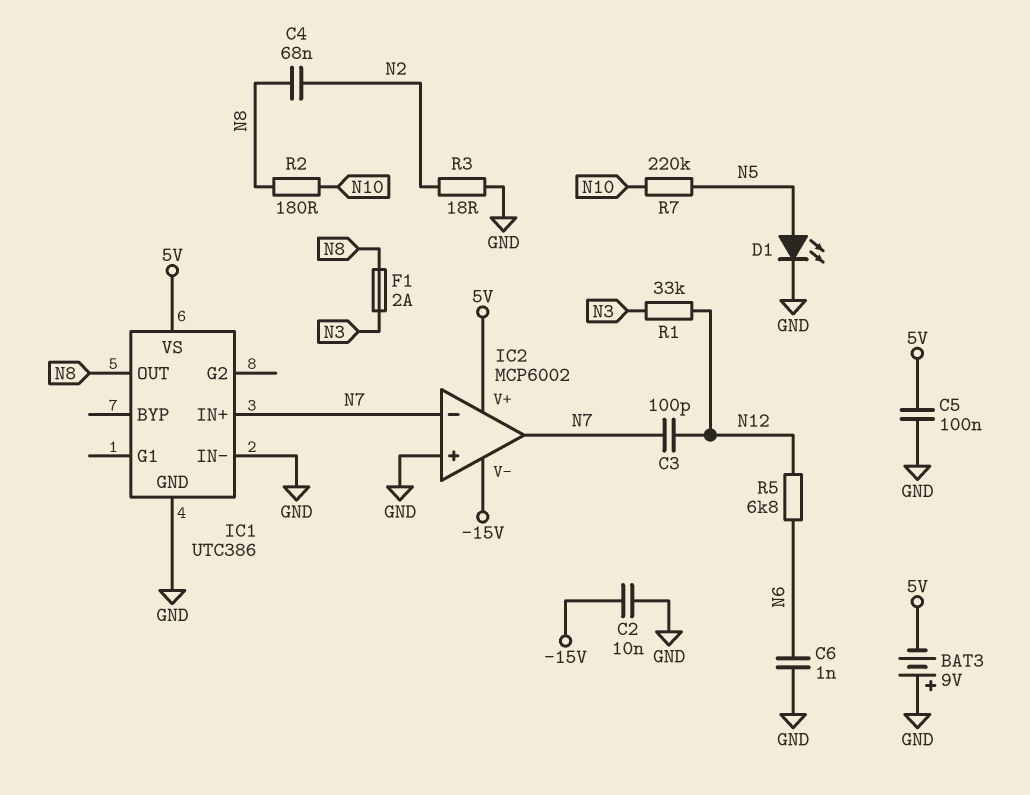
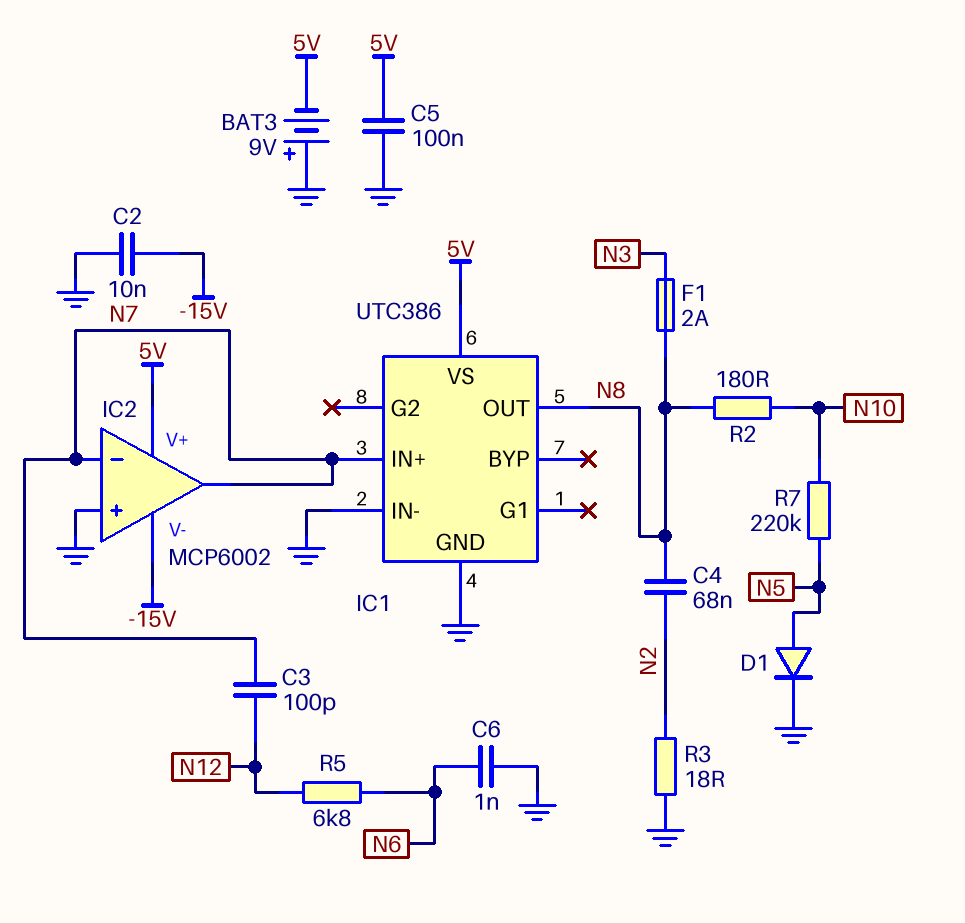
D1: LED (A N5, K GND) -> diode (A N5, K GND)
R1: 33k (N3, N12) -> none

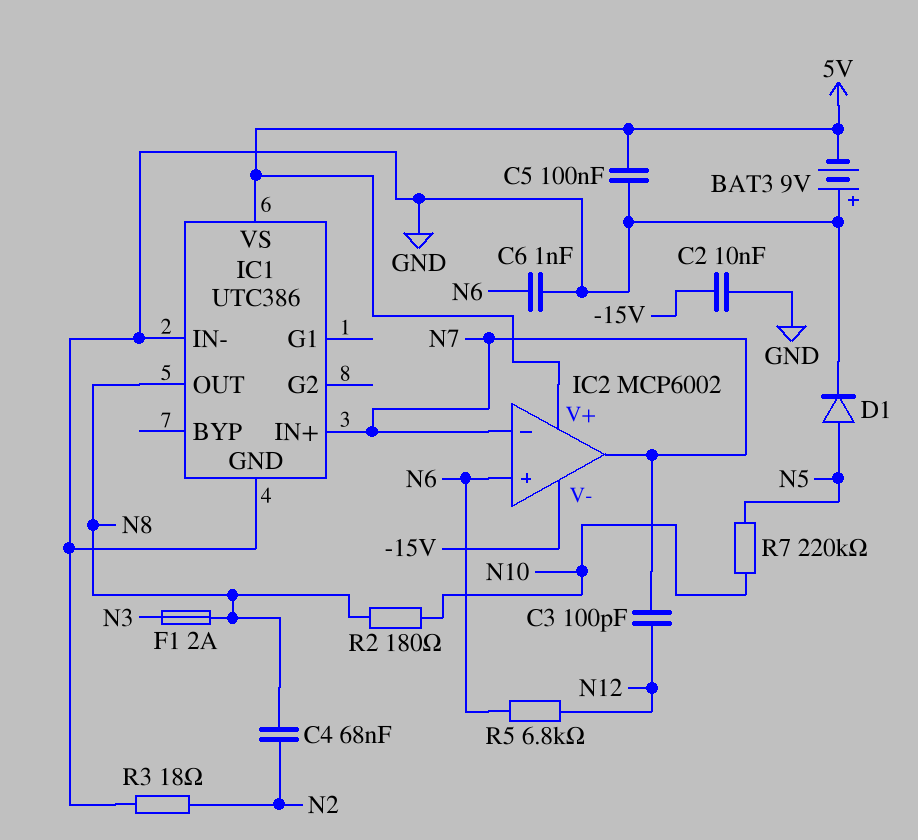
IC2 pin in+: GND -> N6

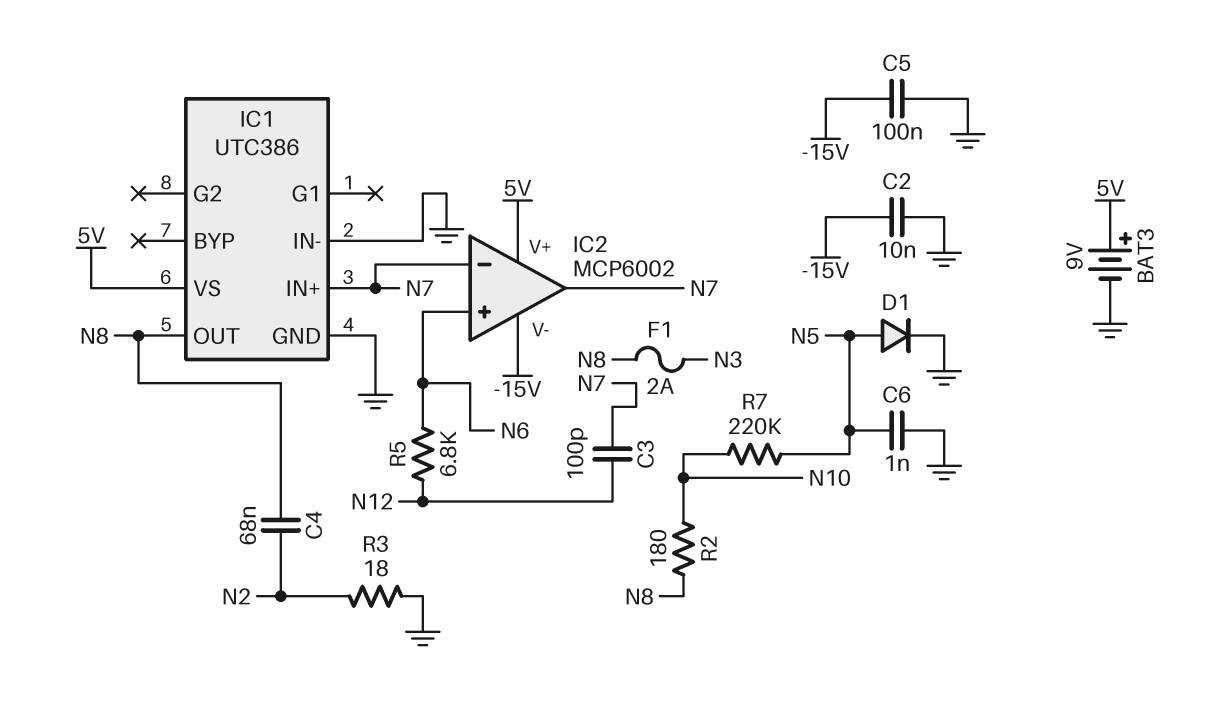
BAT3: 9V (plus GND, minus 5V) -> 9V (plus 5V, minus GND)
C5: 100nF (5V, GND) -> 100nF (-15V, GND)
C6: 1nF (GND, N6) -> 1nF (GND, N5)

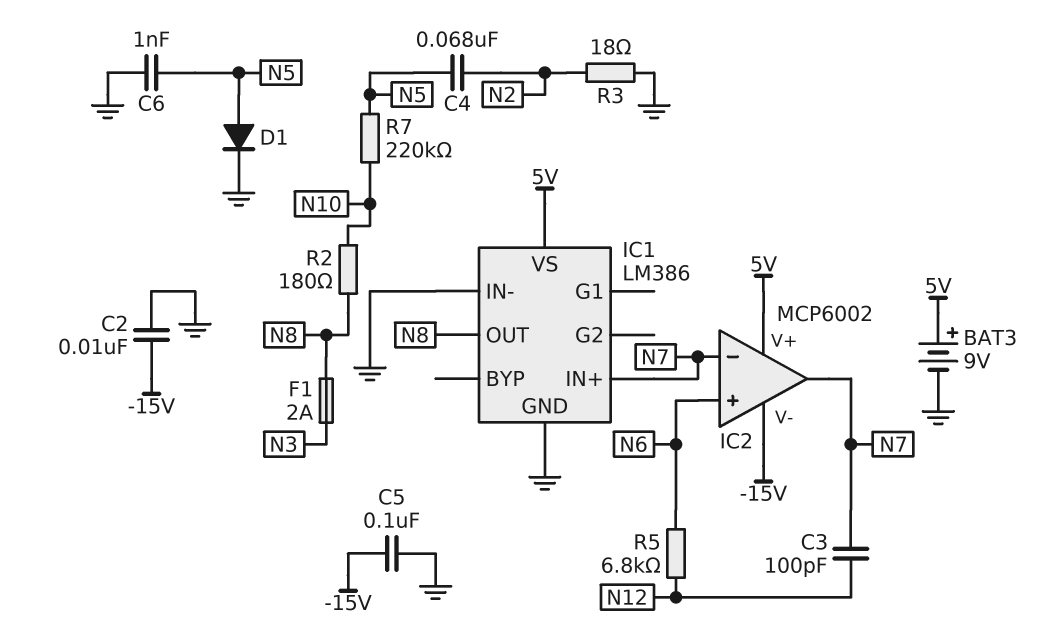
C4: 68nF (N2, N8) -> 68nF (N2, N5)
IC1: UTC386 -> LM386

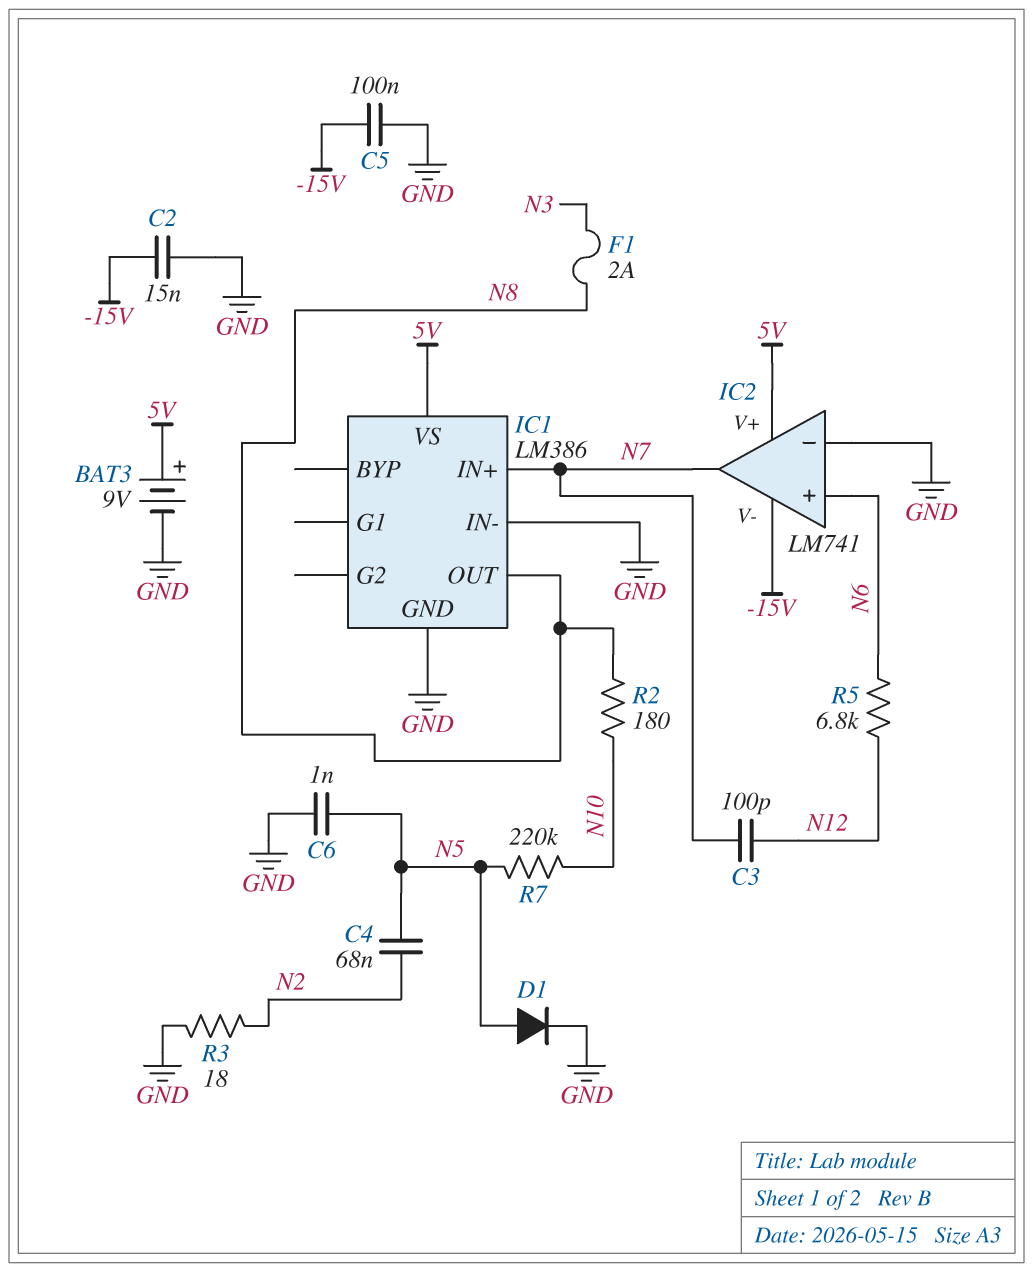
C2: 10nF (-15V, GND) -> 15nF (-15V, GND)
IC2: MCP6002 -> LM741
IC2 pin in-: N7 -> GND

